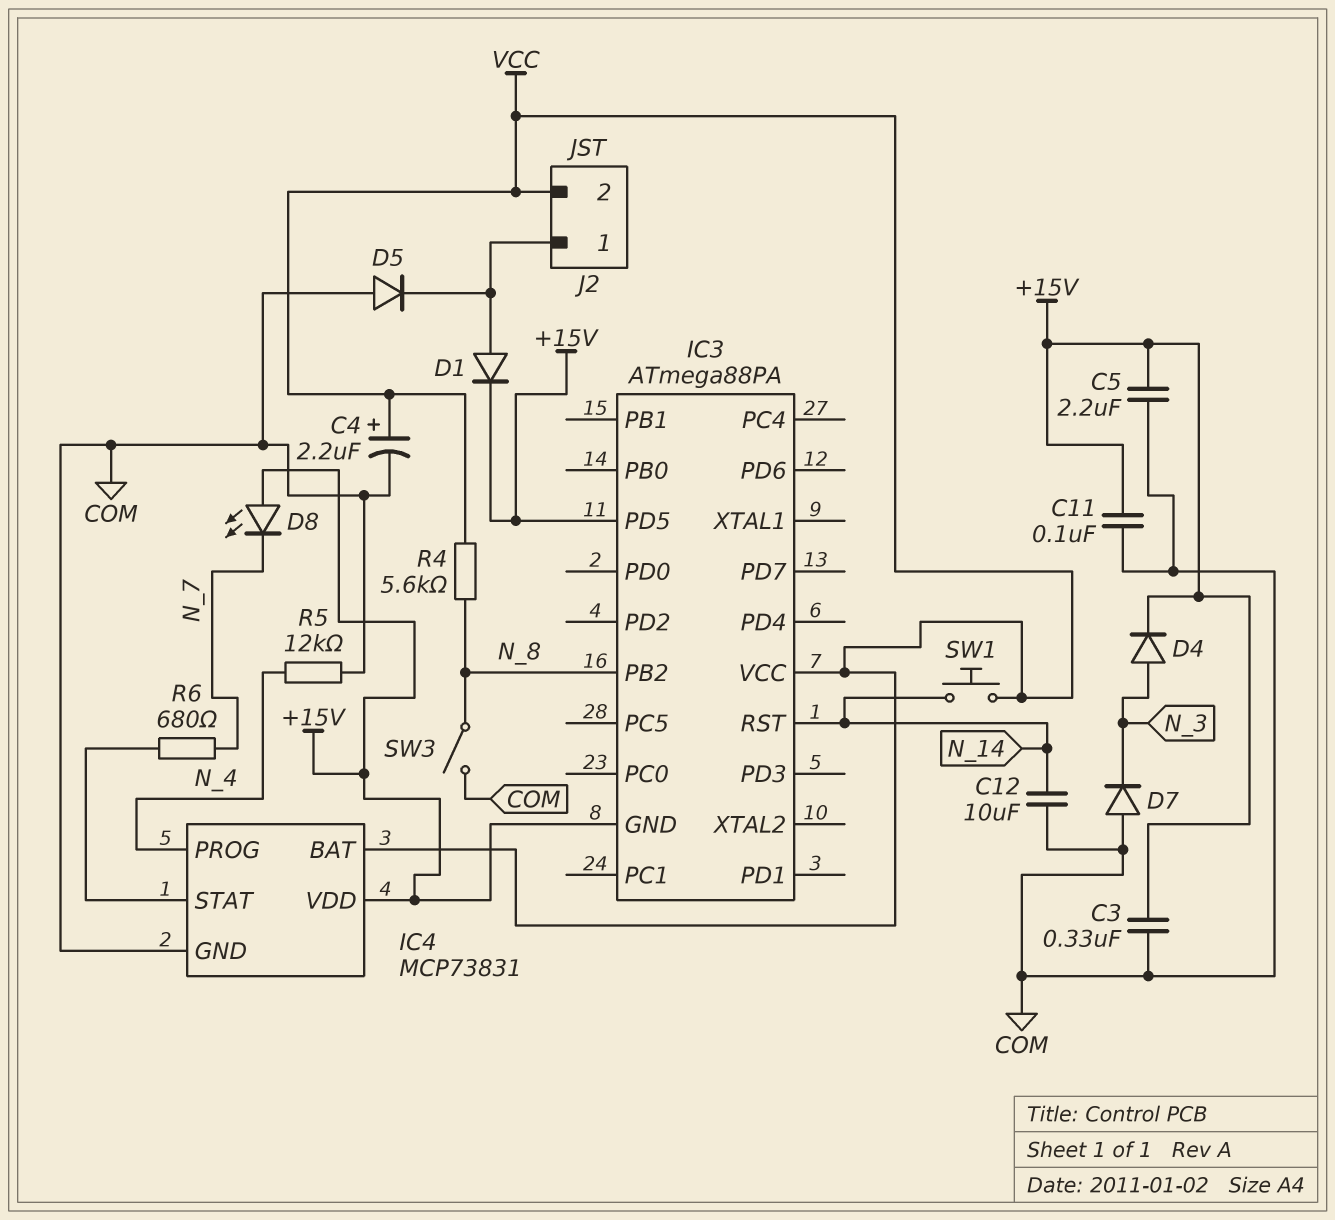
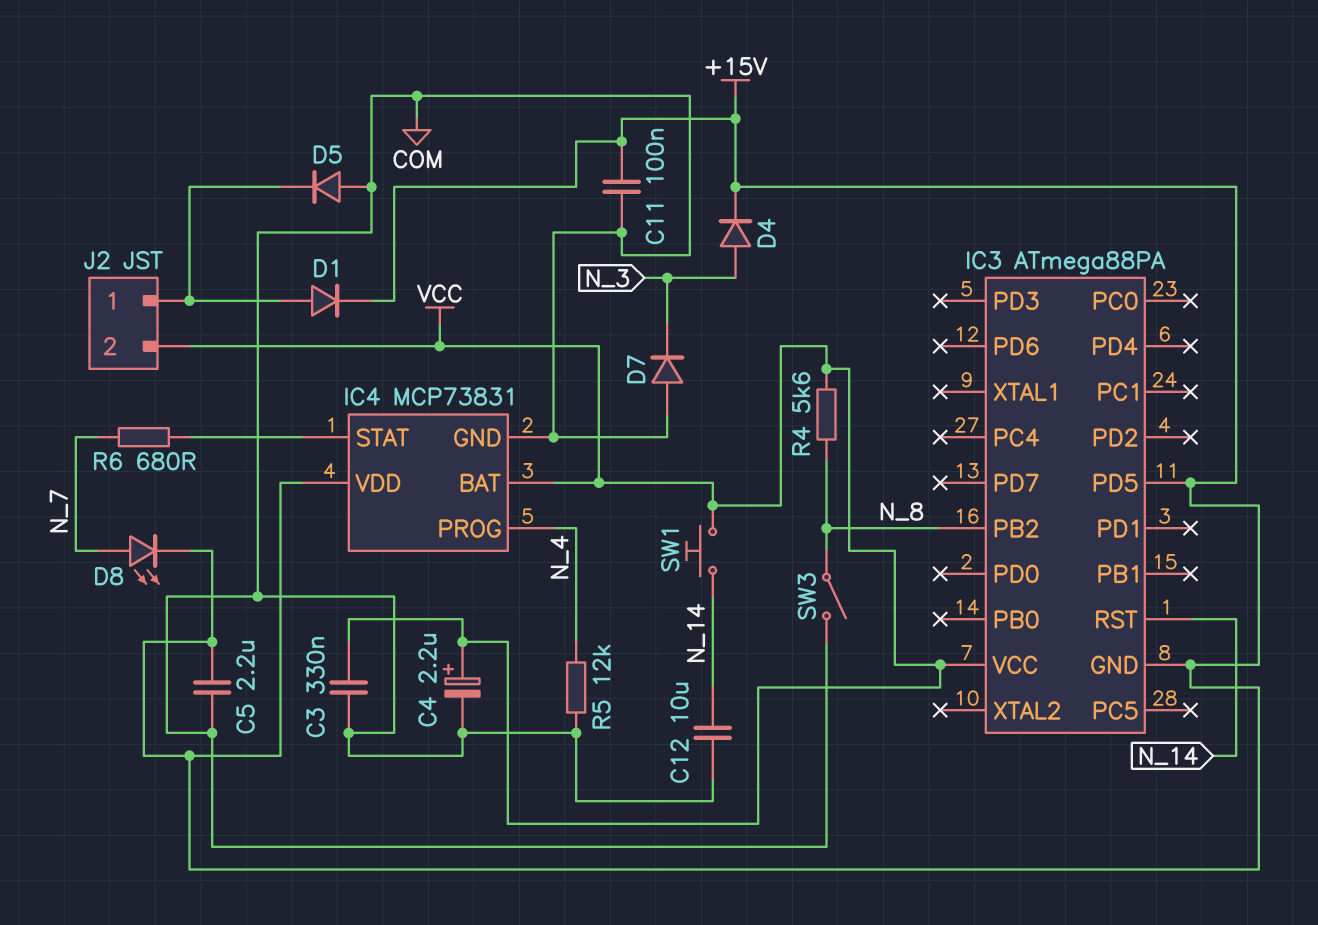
C3: 330nF (+15V, COM) -> 330nF (COM, VCC)
D8: LED (A +15V, K N_7) -> LED (A N_7, K +15V)

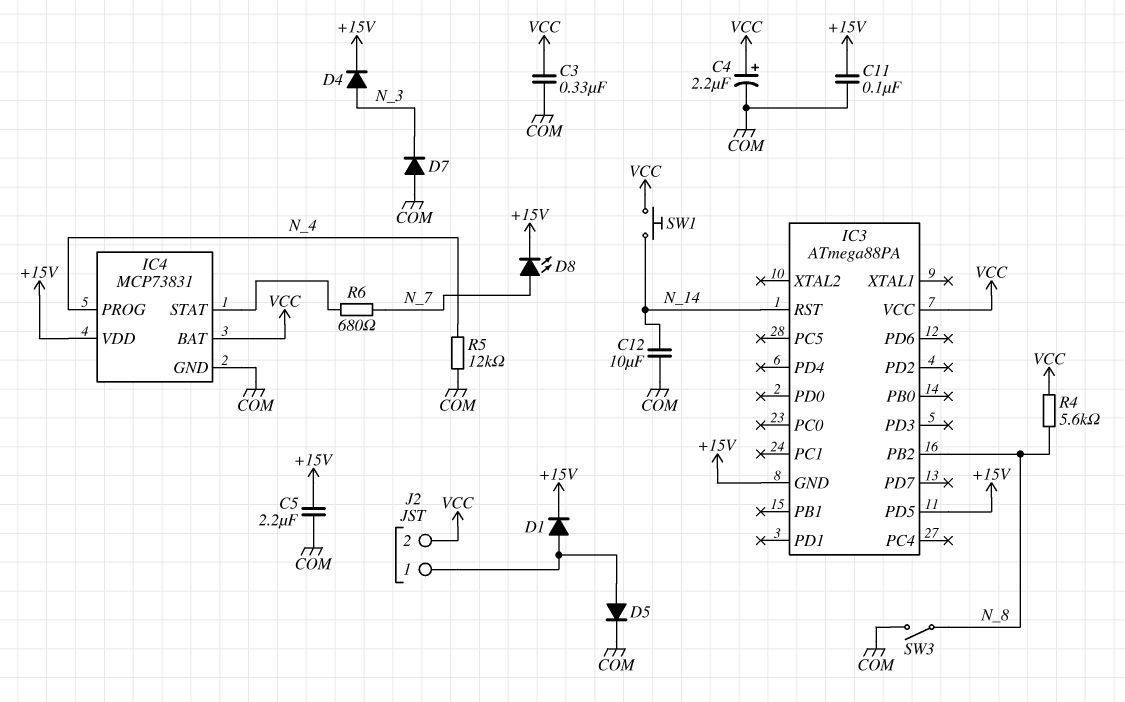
D5: diode (A COM, K J2/1) -> diode (A J2/1, K COM)

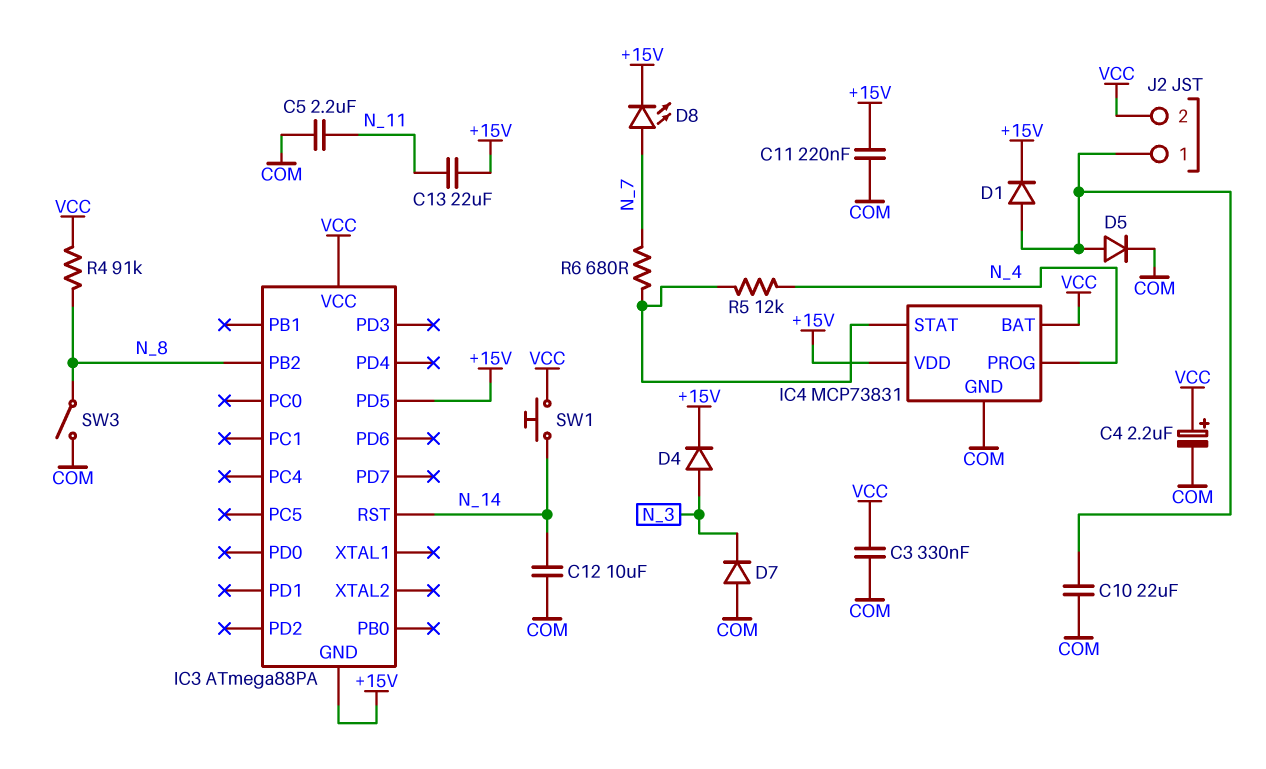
C5: 2.2uF (+15V, COM) -> 2.2uF (COM, N_11)
C10: none -> 22uF (COM, J2/1)
C11: 100nF (+15V, COM) -> 220nF (+15V, COM)
C13: none -> 22uF (+15V, N_11)
R4: 5.6k (N_8, VCC) -> 91k (N_8, VCC)
R5: 12k (COM, N_4) -> 12k (IC4/STAT, N_4)

